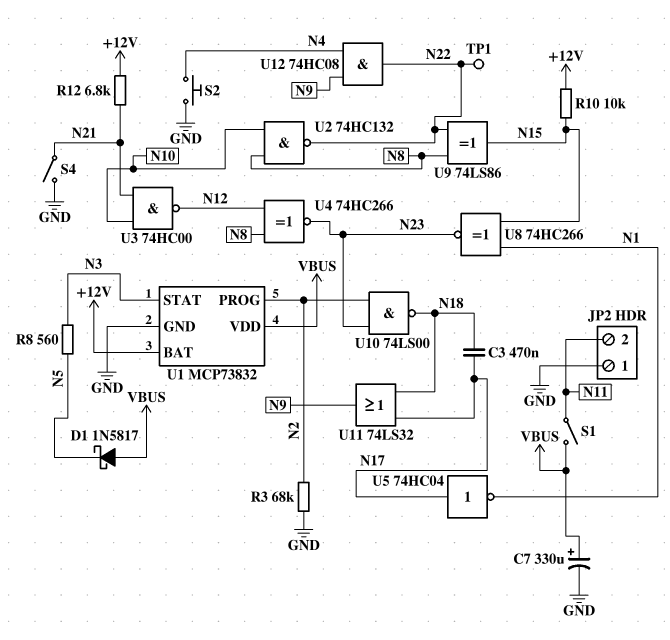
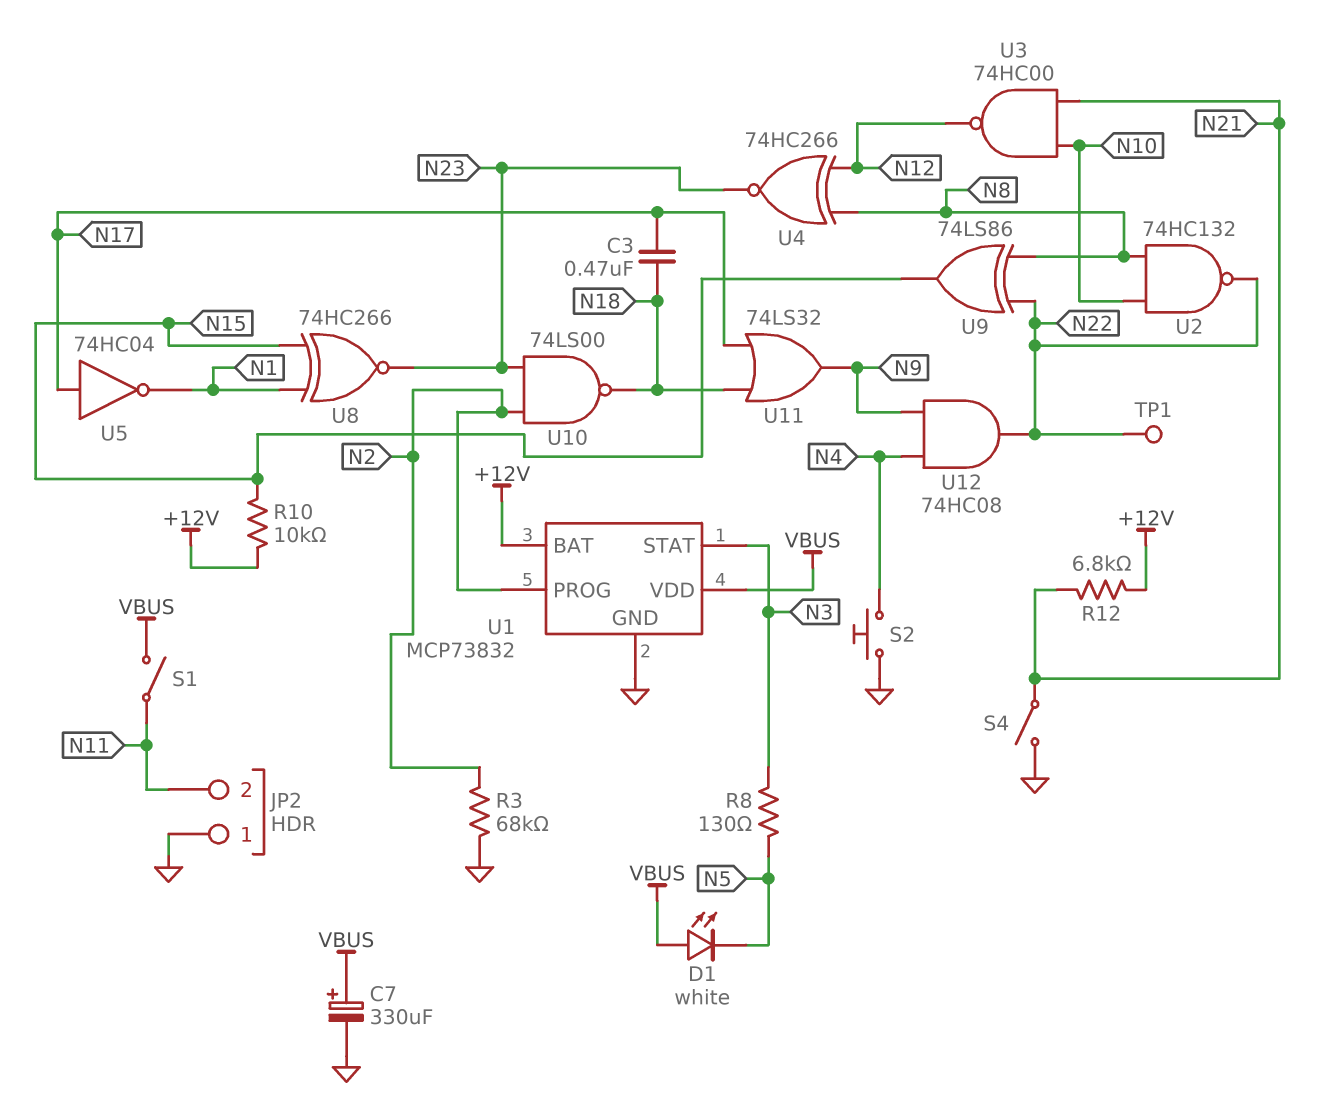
D1: schottky 1N5817 (A VBUS, K N5) -> LED white (A VBUS, K N5)
R8: 560 (N3, N5) -> 130 (N3, N5)

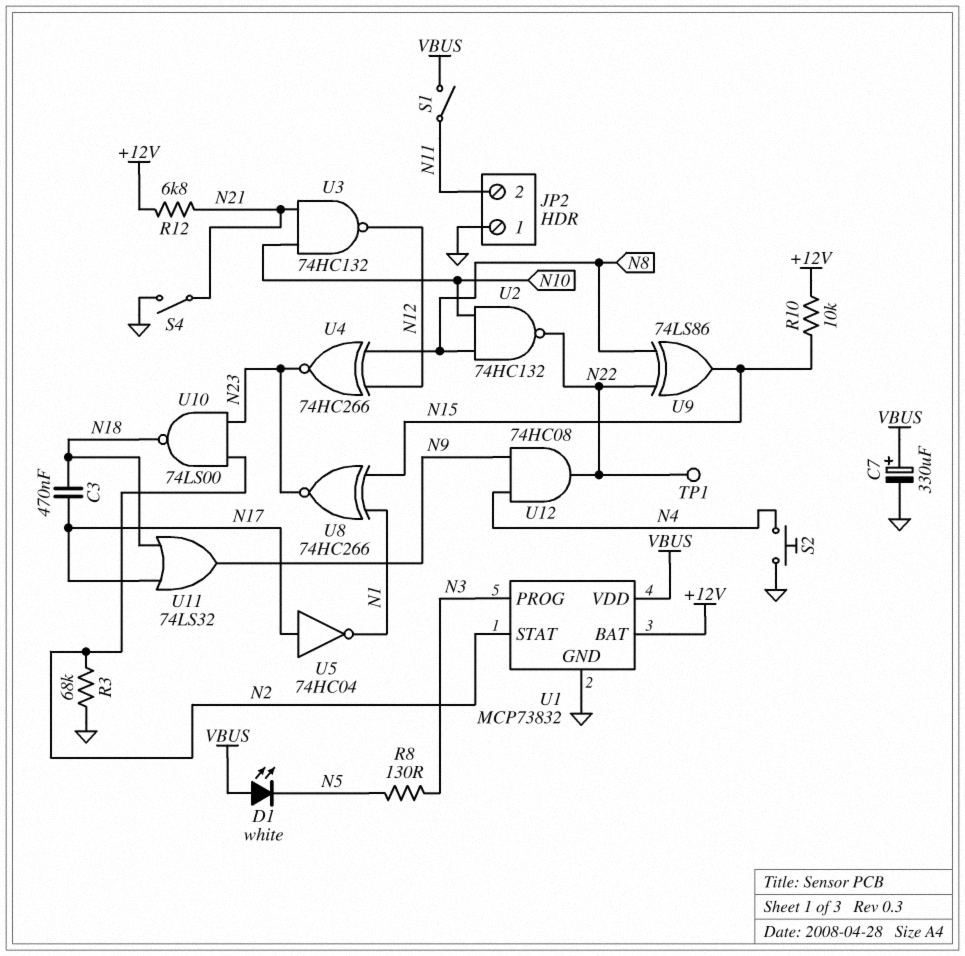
U1 pin PROG: N2 -> N3
U1 pin STAT: N3 -> N2
U3: NAND 74HC00 (in N10, in N21, out N12) -> NAND 74HC132 (in N10, in N21, out N12)

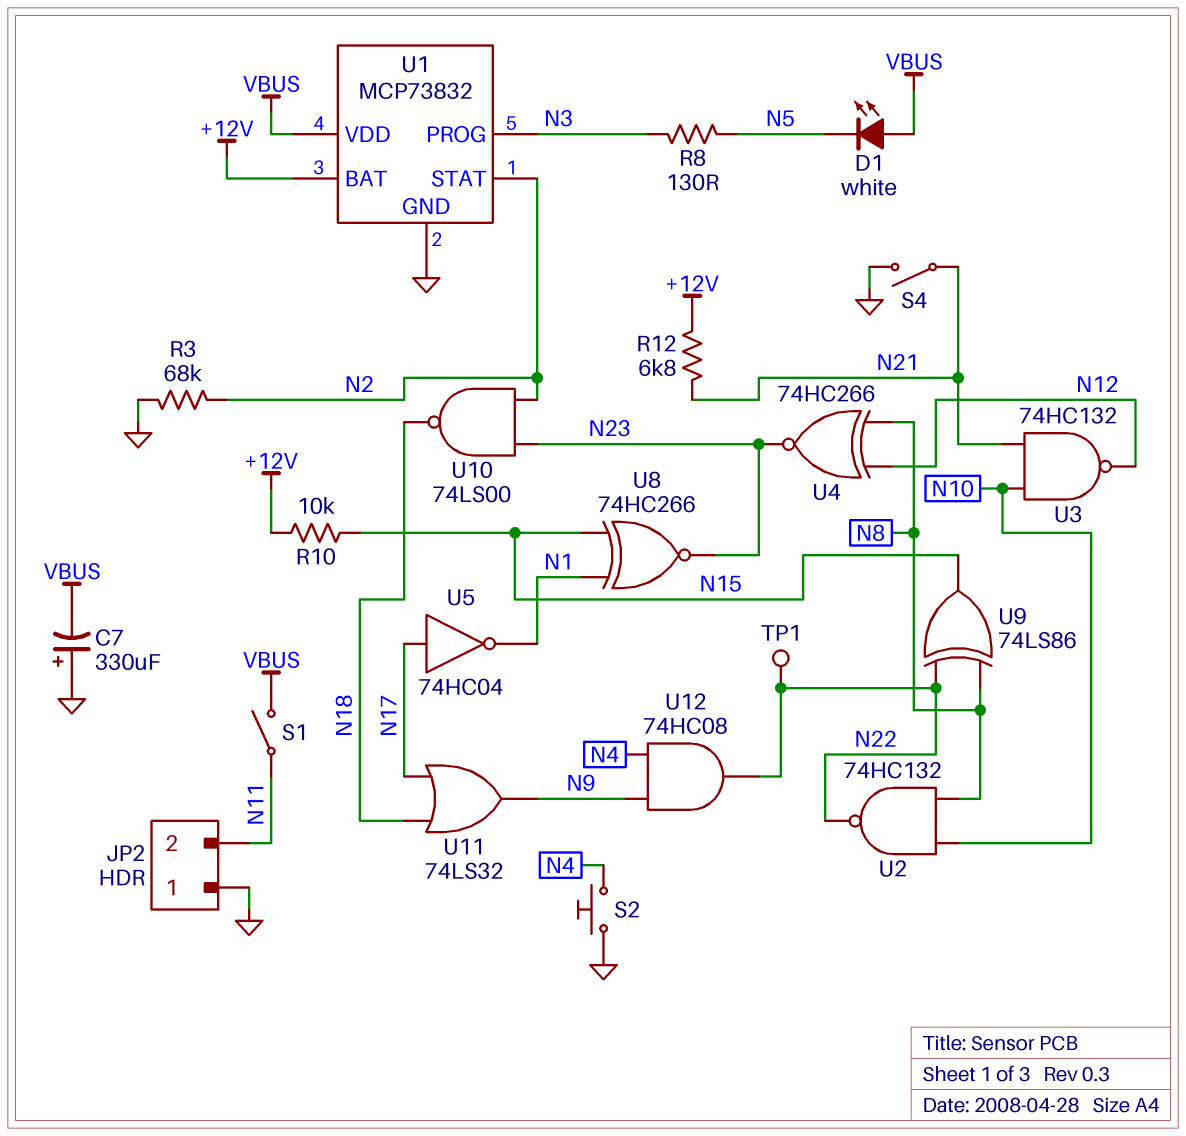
C3: 470nF (N17, N18) -> none
C7: 330uF (plus VBUS, minus GND) -> 330uF (plus GND, minus VBUS)

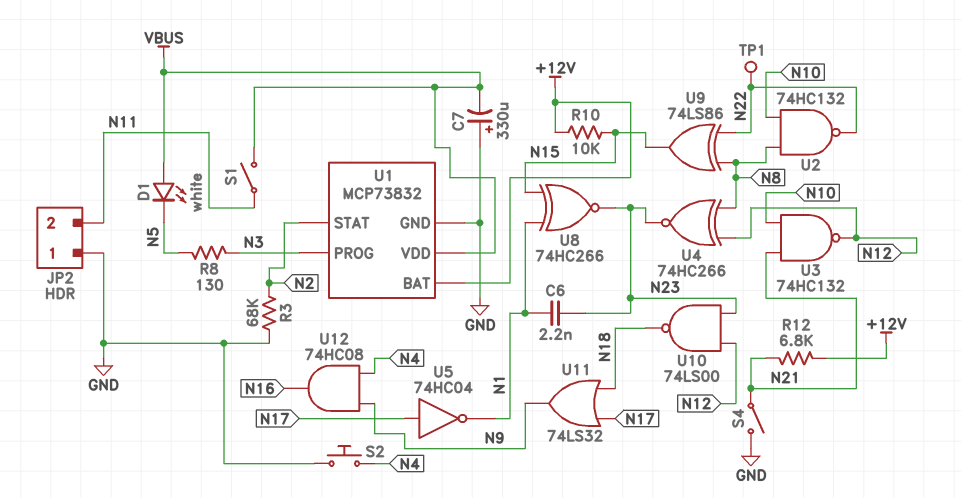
C6: none -> 2.2nF (N1, N23)
U10: NAND 74LS00 (in N2, in N23, out N18) -> NAND 74LS00 (in N12, in N23, out N18)
U12: AND 74HC08 (in N4, in N9, out N22) -> AND 74HC08 (in N4, in N9, out N16)

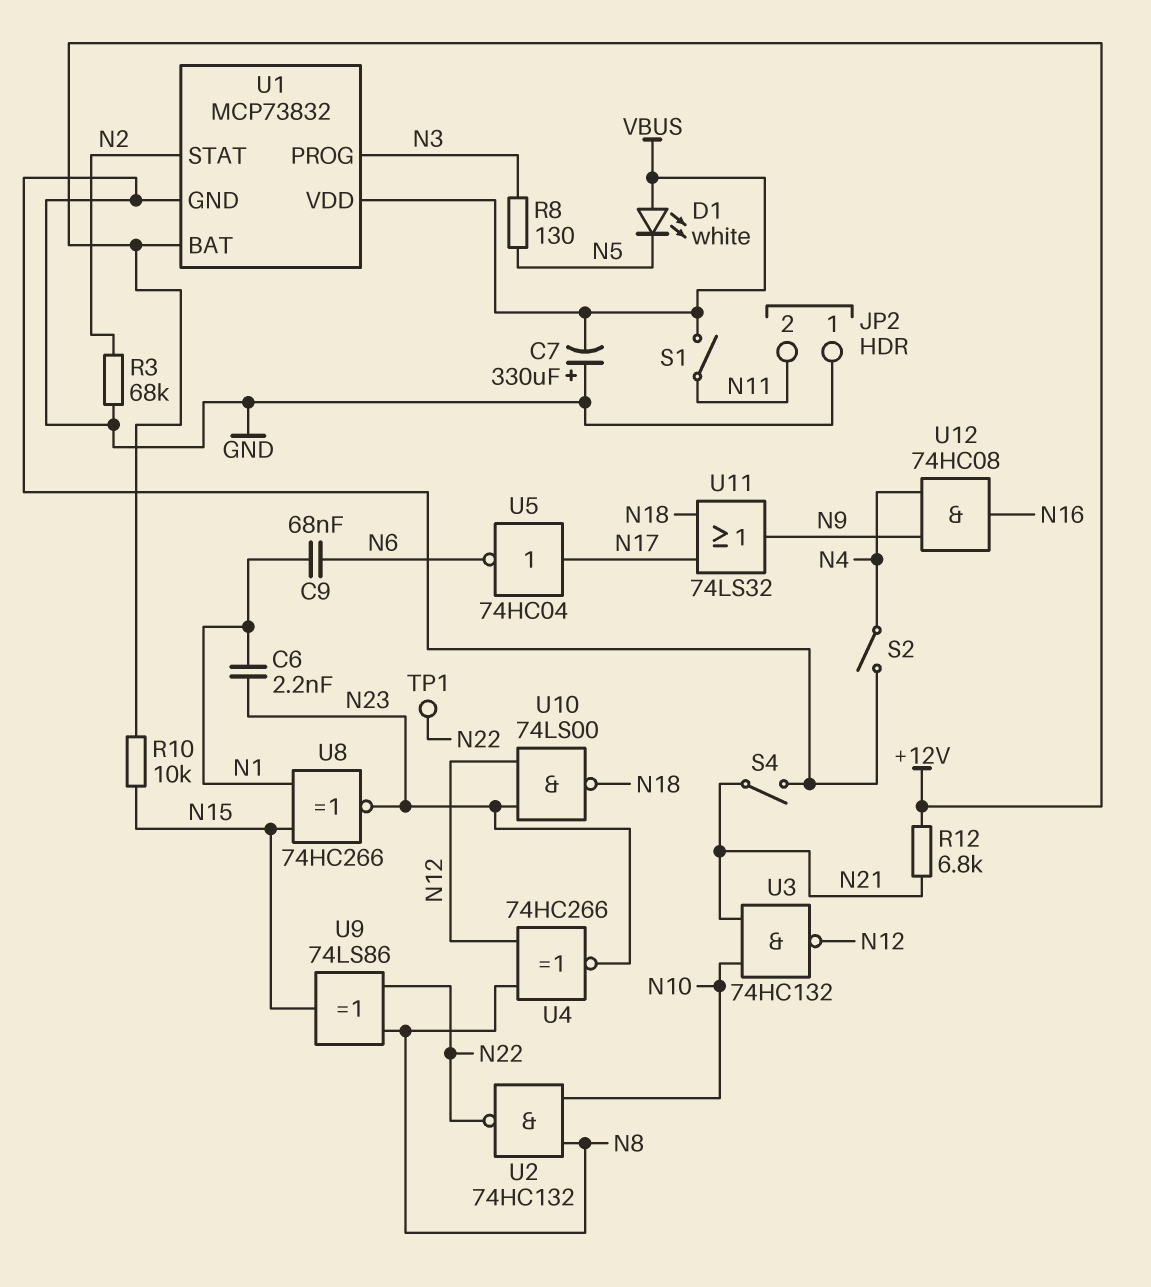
C9: none -> 68nF (N1, N6)
S2: button (GND, N4) -> switch (GND, N4)
U5: NOT 74HC04 (in N17, out N1) -> NOT 74HC04 (in N17, out N6)

